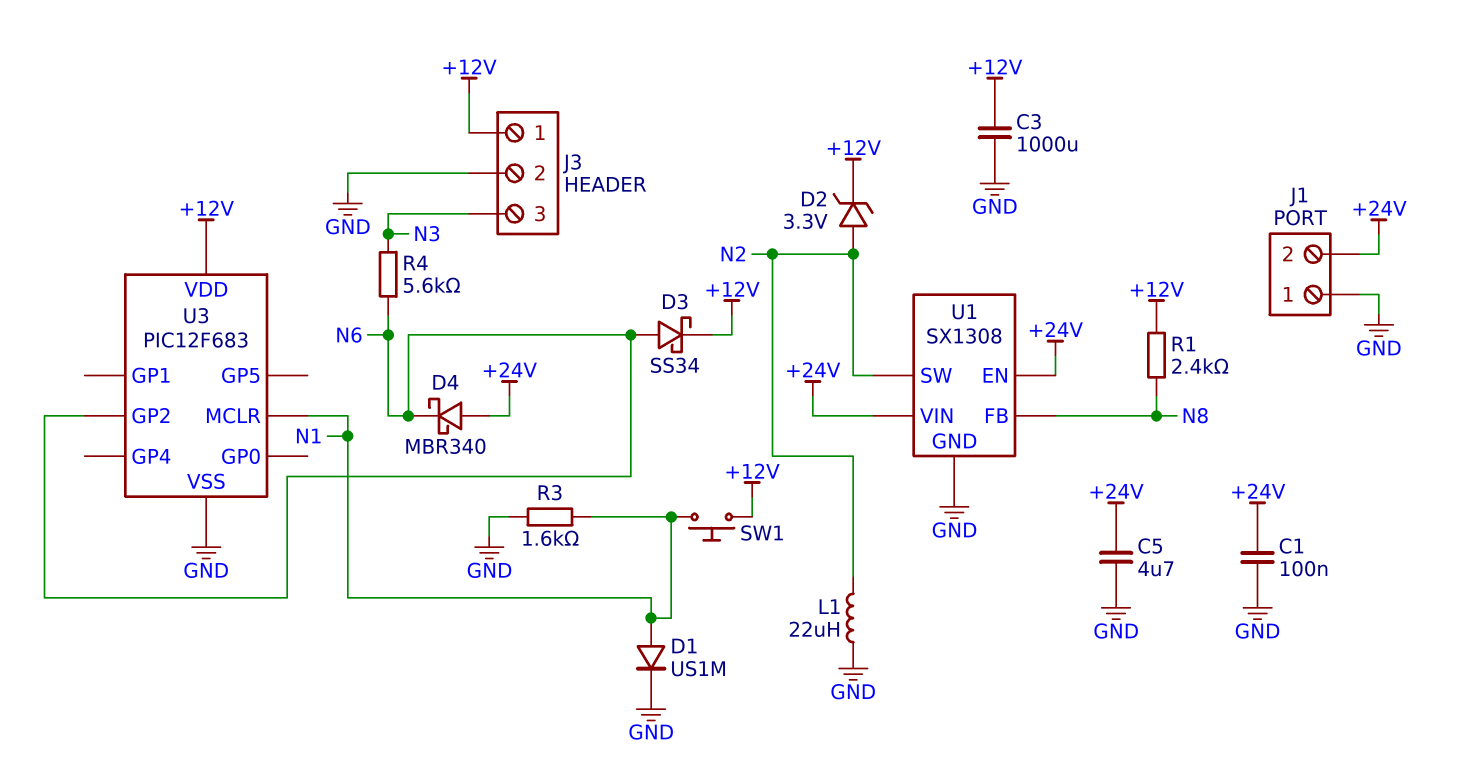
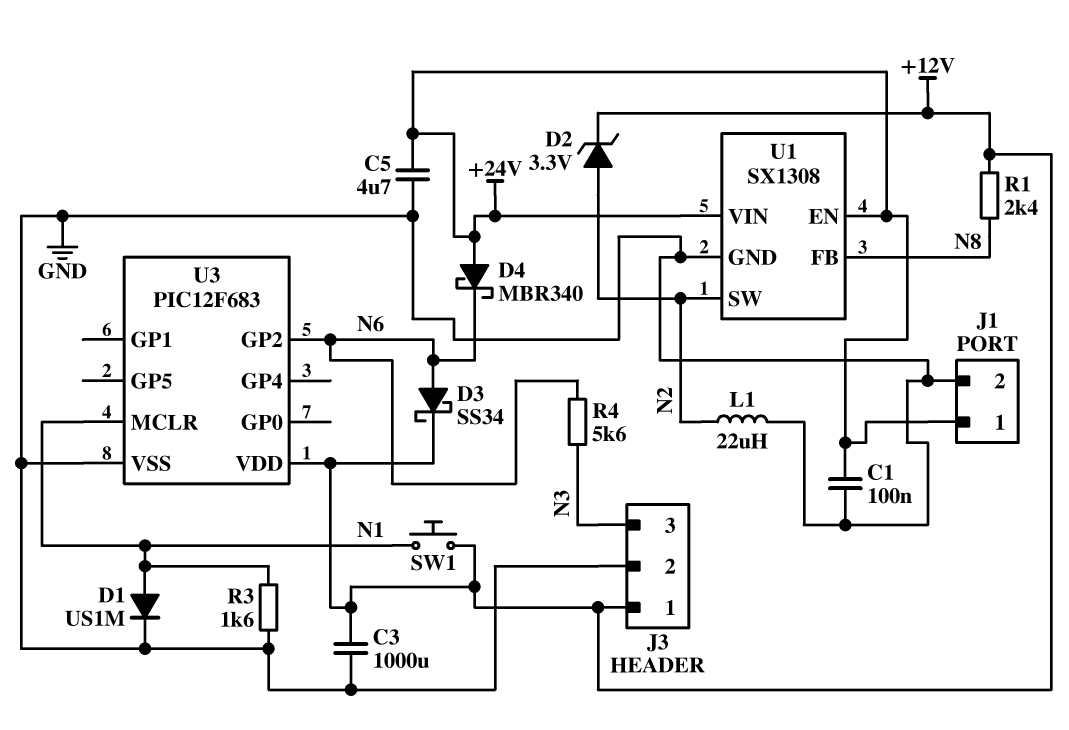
J1 pin 1: GND -> +24V
J1 pin 2: +24V -> GND

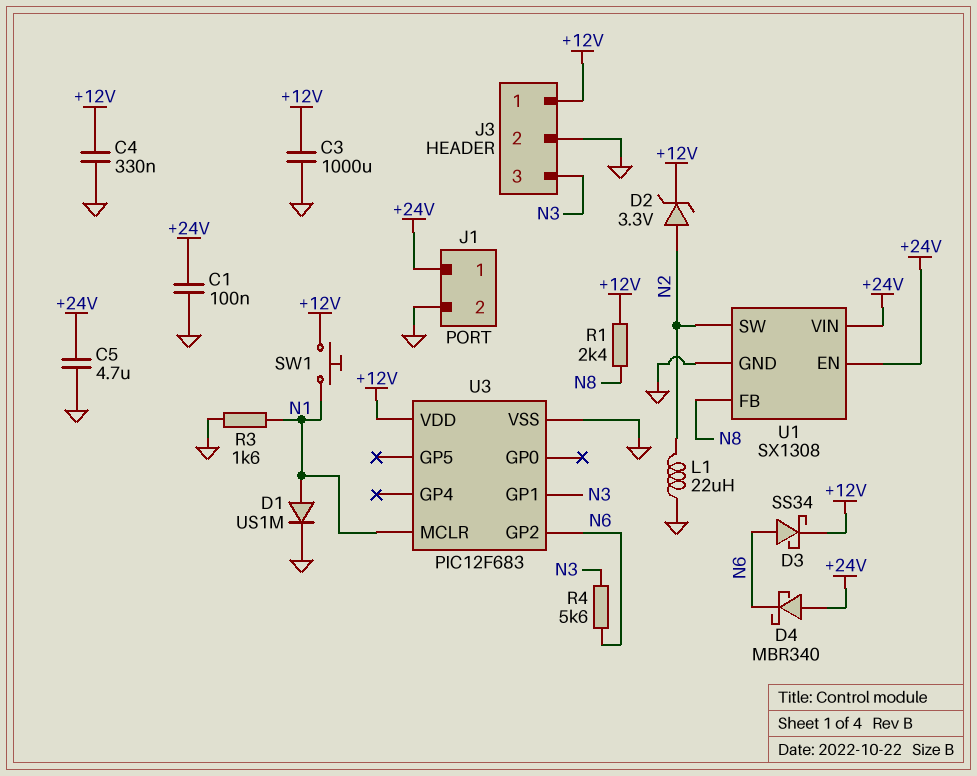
C4: none -> 330nF (+12V, GND)
U3 pin GP1: none -> N3

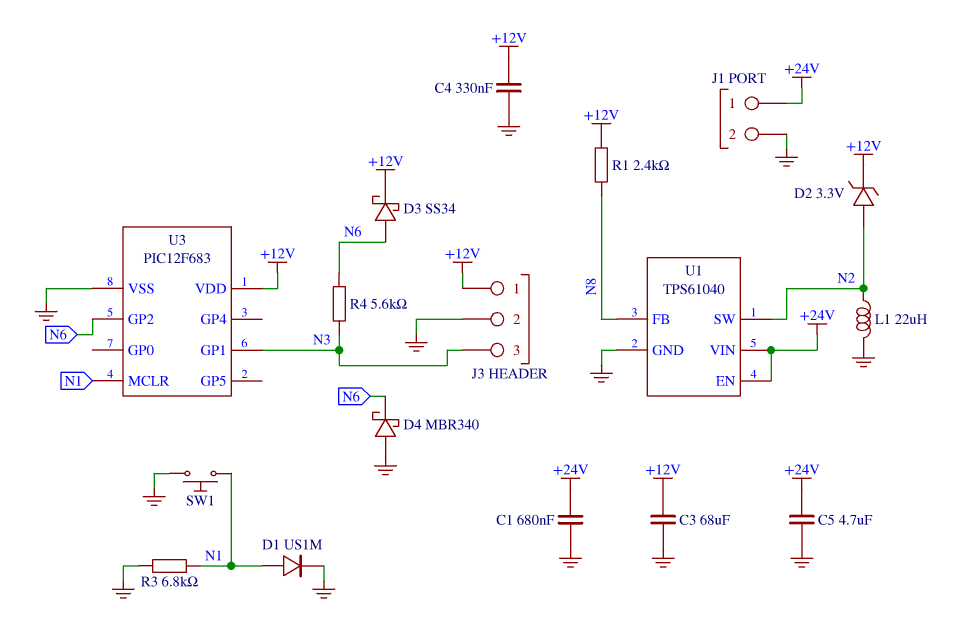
C1: 100nF (+24V, GND) -> 680nF (+24V, GND)
C3: 1000uF (+12V, GND) -> 68uF (+12V, GND)
D4: schottky MBR340 (A +24V, K N6) -> schottky MBR340 (A GND, K N6)
R3: 1.6k (GND, N1) -> 6.8k (GND, N1)
SW1: button (+12V, N1) -> button (GND, N1)
U1: SX1308 -> TPS61040

